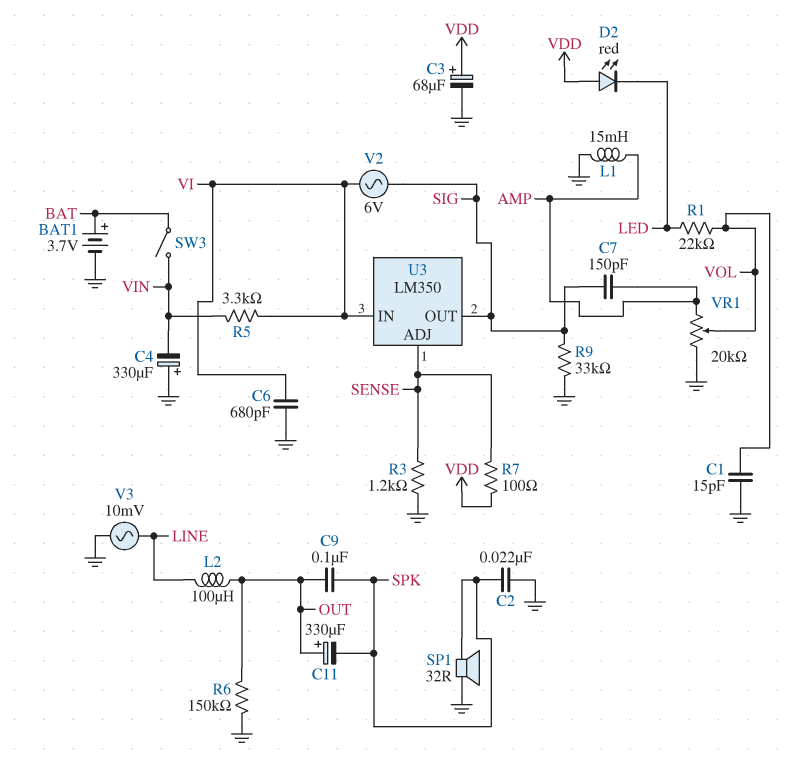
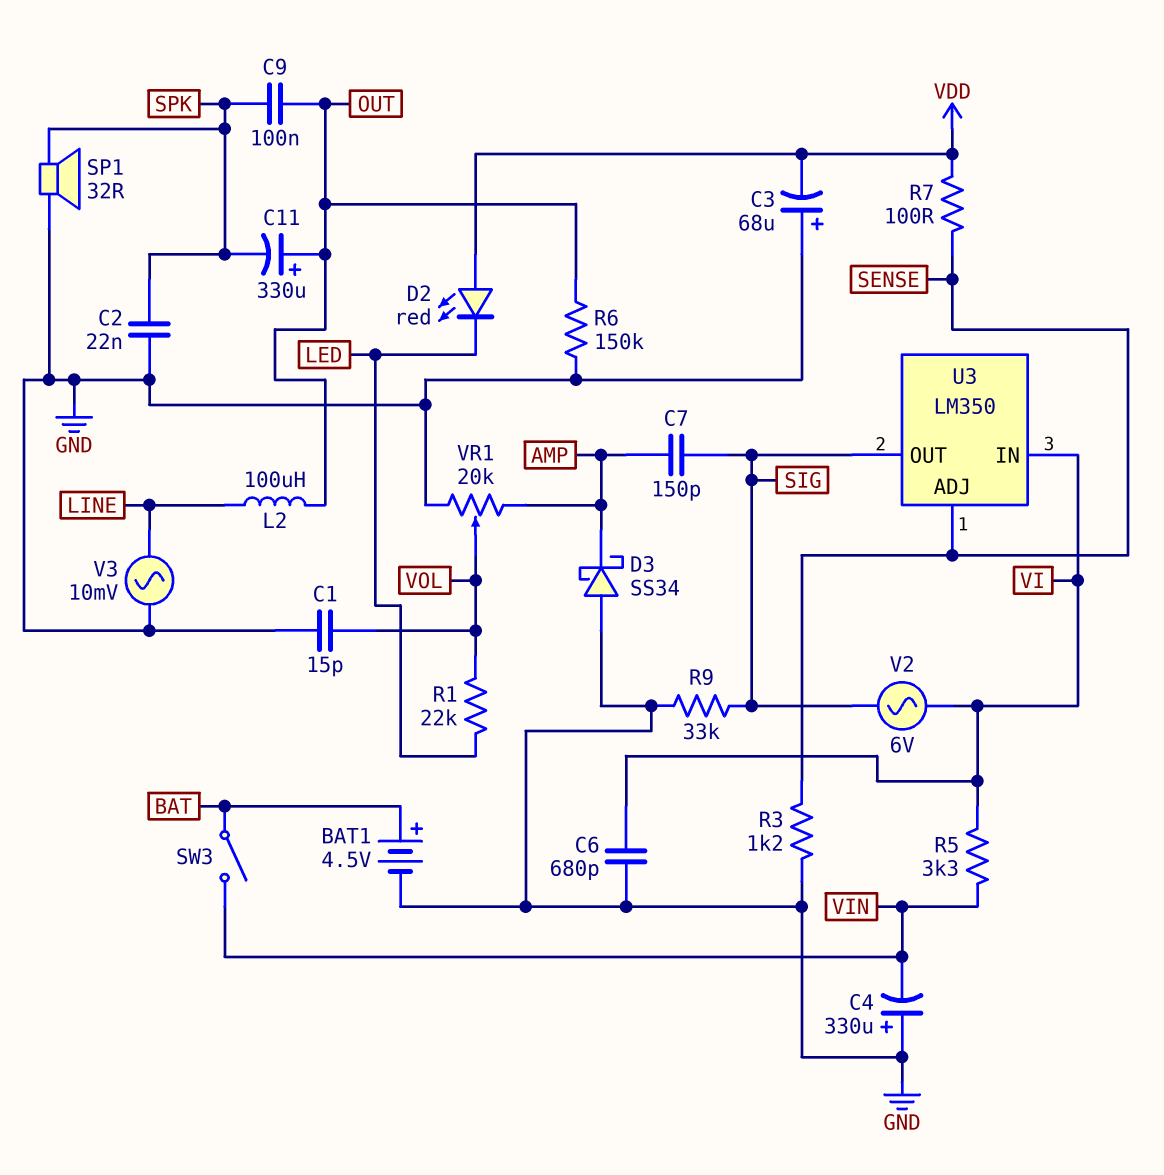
BAT1: 3.7V (plus BAT, minus GND) -> 4.5V (plus BAT, minus GND)
C3: 68uF (plus VDD, minus GND) -> 68uF (plus GND, minus VDD)
D3: none -> schottky SS34 (A GND, K AMP)
L1: 15mH (AMP, GND) -> none

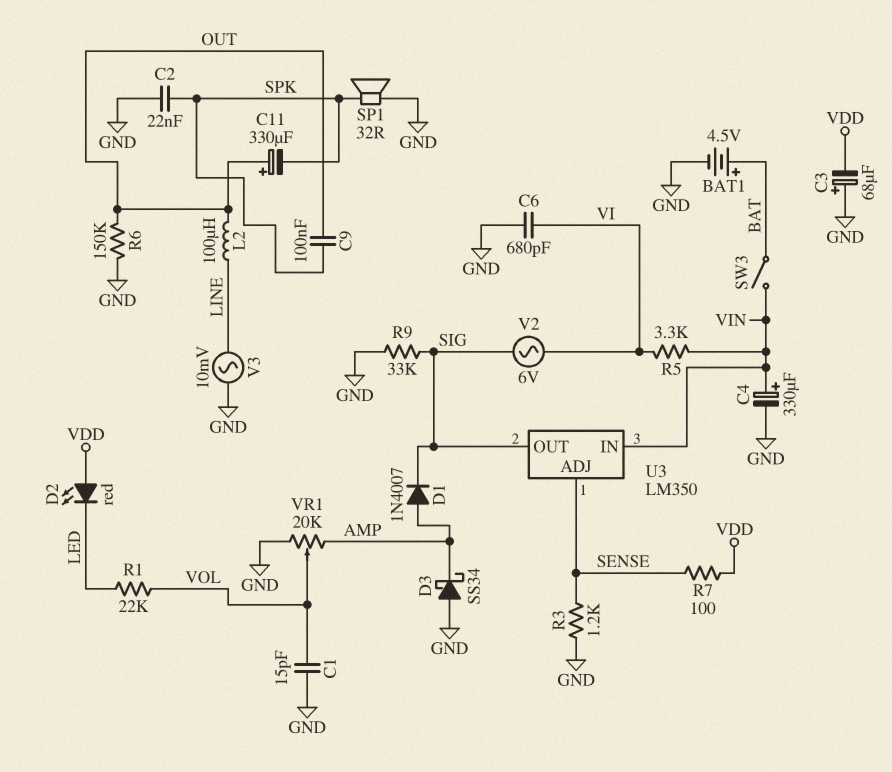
C4: 330uF (plus GND, minus VIN) -> 330uF (plus VIN, minus GND)
C7: 150pF (AMP, SIG) -> none
D1: none -> diode 1N4007 (A AMP, K SIG)
U3 pin IN: VI -> VIN

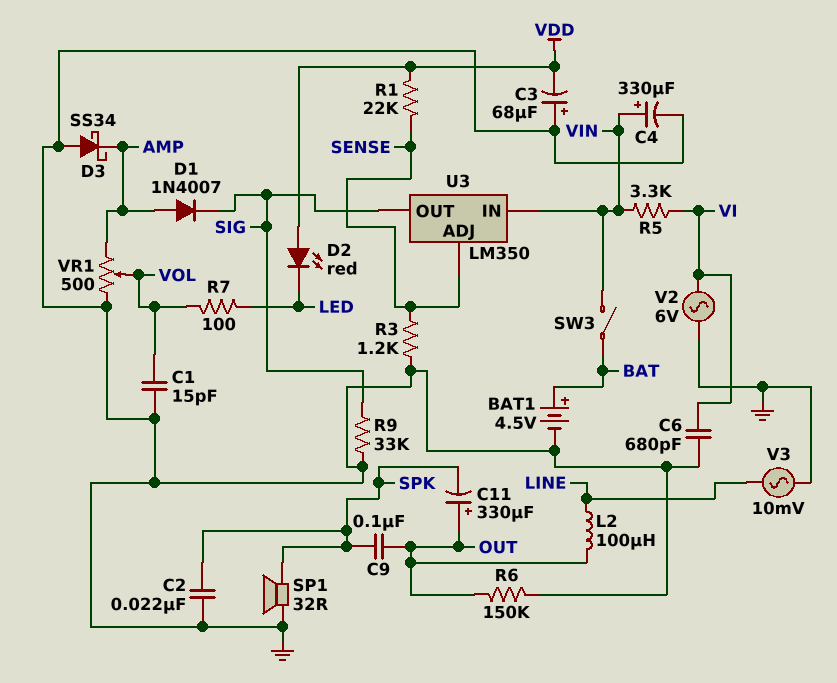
R1: 22k (LED, VOL) -> 22k (SENSE, VDD)
R7: 100 (SENSE, VDD) -> 100 (LED, VOL)
V2: AC 6V (SIG, VI) -> AC 6V (GND, VI)
VR1: 20k (AMP, GND, wiper VOL) -> 500 (AMP, GND, wiper VOL)

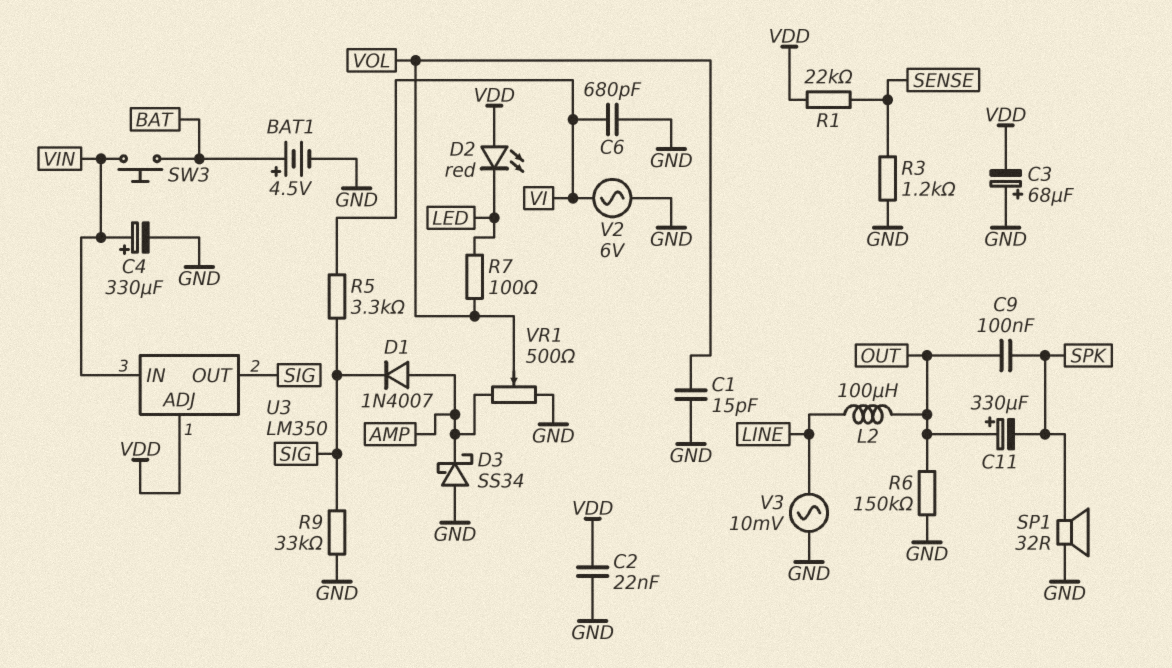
C2: 22nF (GND, SPK) -> 22nF (GND, VDD)
R5: 3.3k (VI, VIN) -> 3.3k (SIG, VI)
SW3: switch (BAT, VIN) -> button (BAT, VIN)
U3 pin ADJ: SENSE -> VDD

